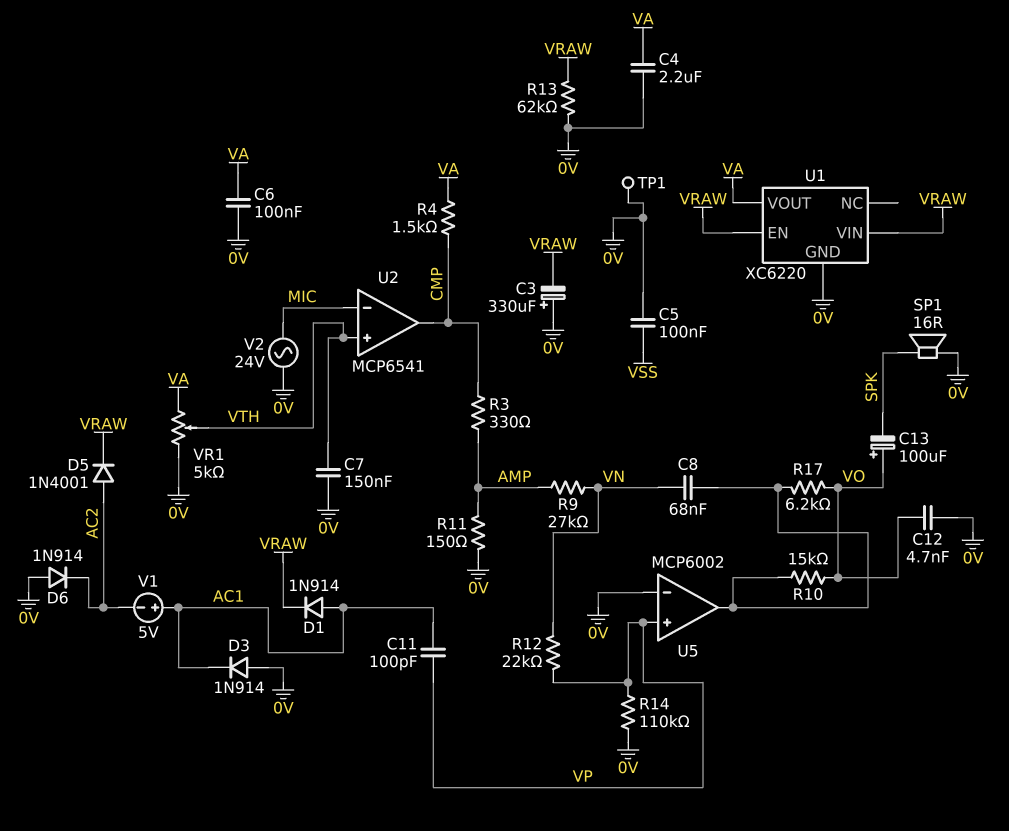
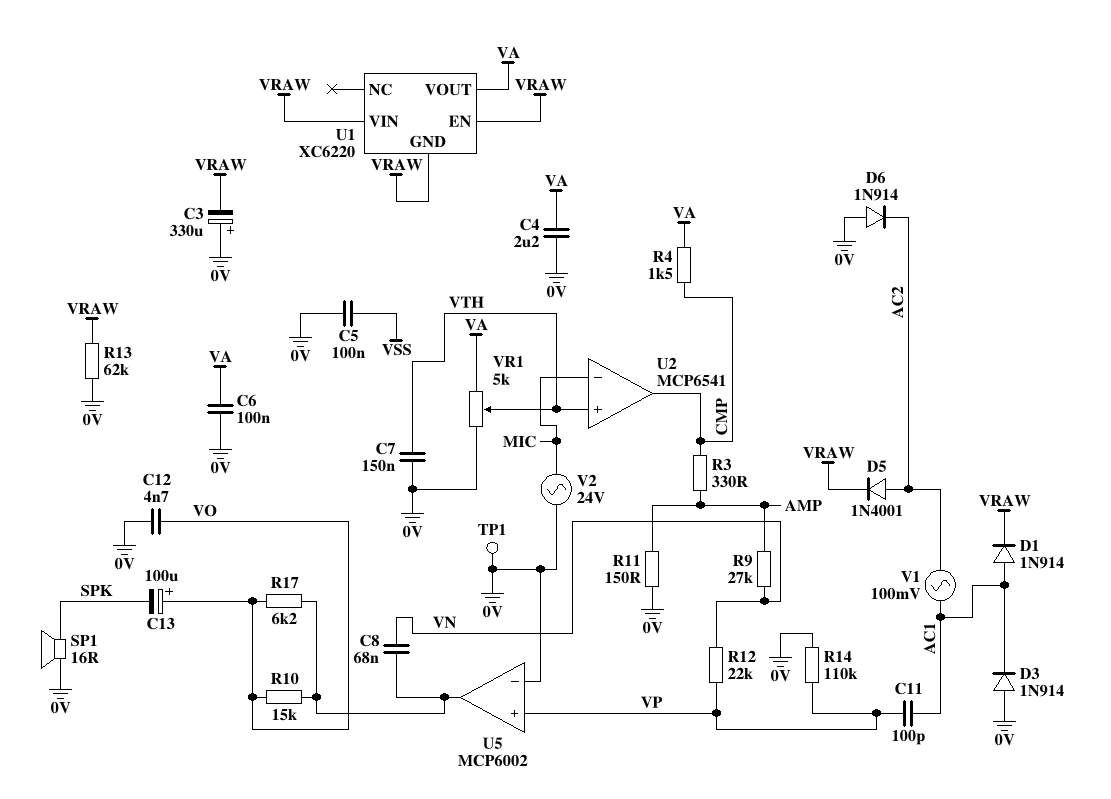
U1 pin GND: 0V -> VRAW
V1: 5V (plus AC1, minus AC2) -> AC 100mV (AC1, AC2)

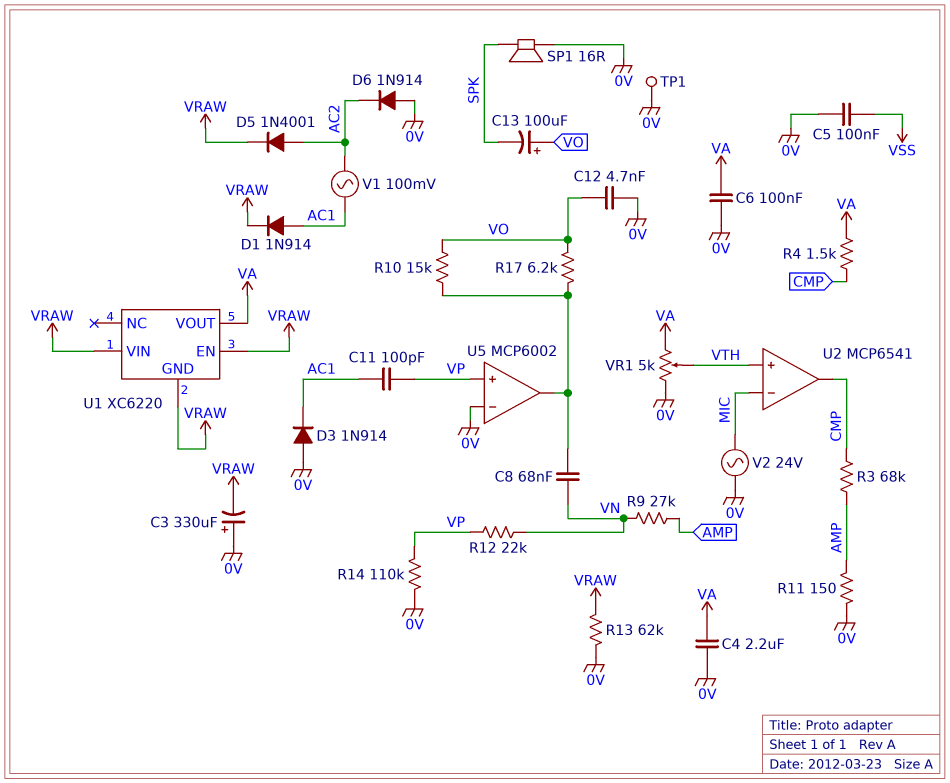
C7: 150nF (0V, VTH) -> none
R3: 330 (AMP, CMP) -> 68k (AMP, CMP)

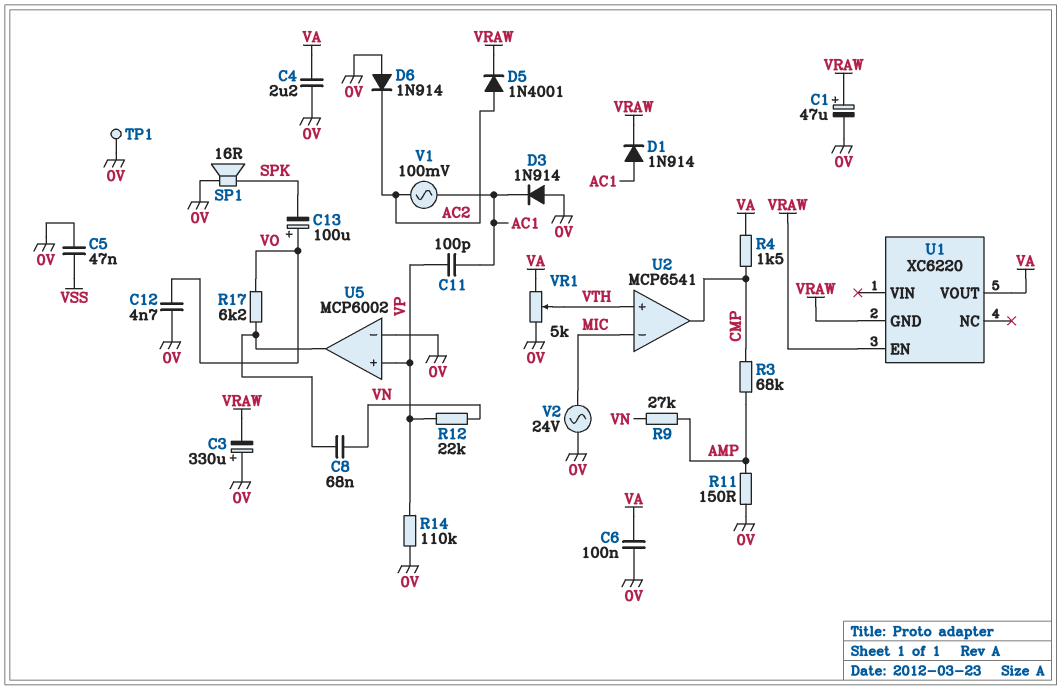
C1: none -> 47uF (plus VRAW, minus 0V)
C5: 100nF (0V, VSS) -> 47nF (0V, VSS)
R10: 15k (U5/out, VO) -> none
R13: 62k (0V, VRAW) -> none
U1 pin VIN: VRAW -> none

